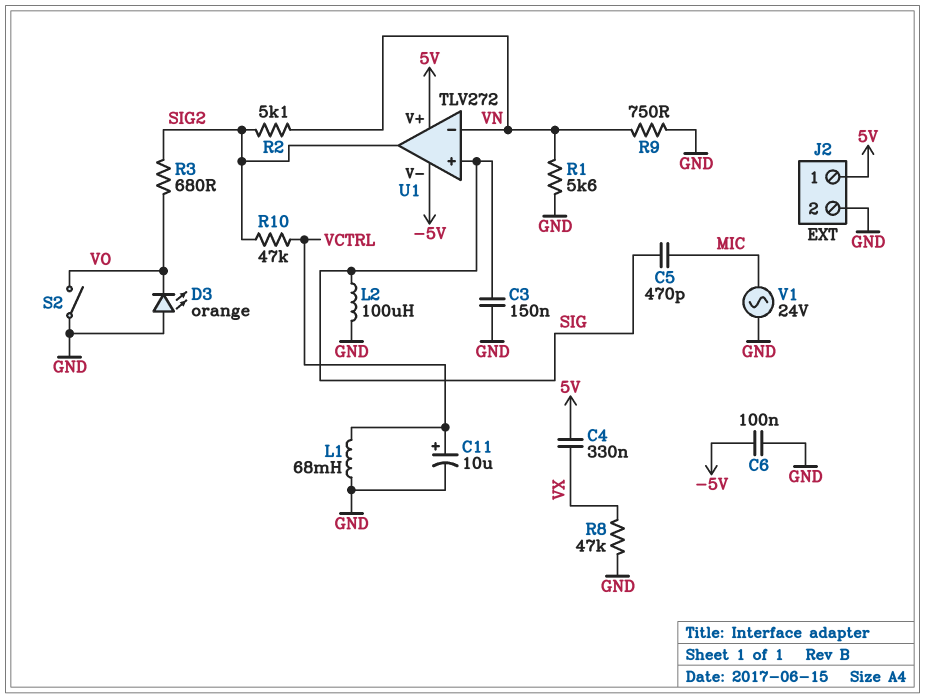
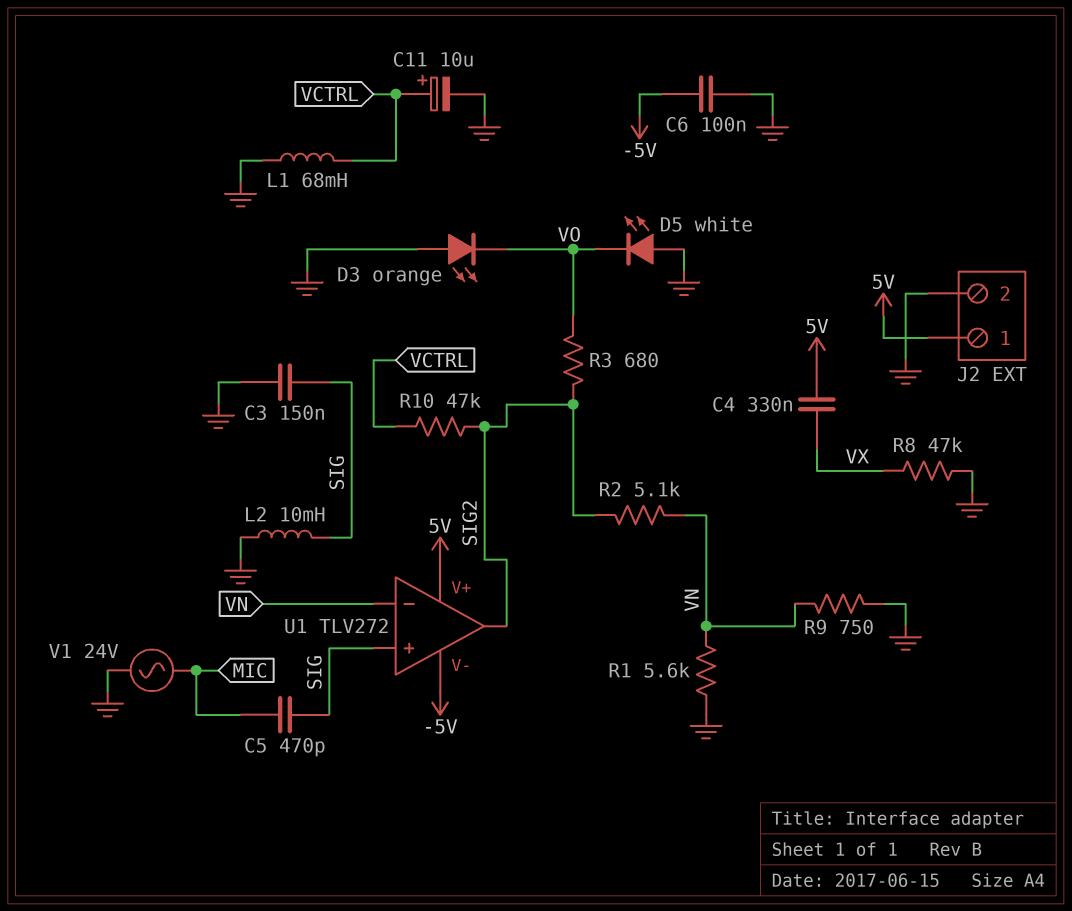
D5: none -> LED white (A GND, K VO)
L2: 100uH (GND, SIG) -> 10mH (GND, SIG)
S2: switch (GND, VO) -> none

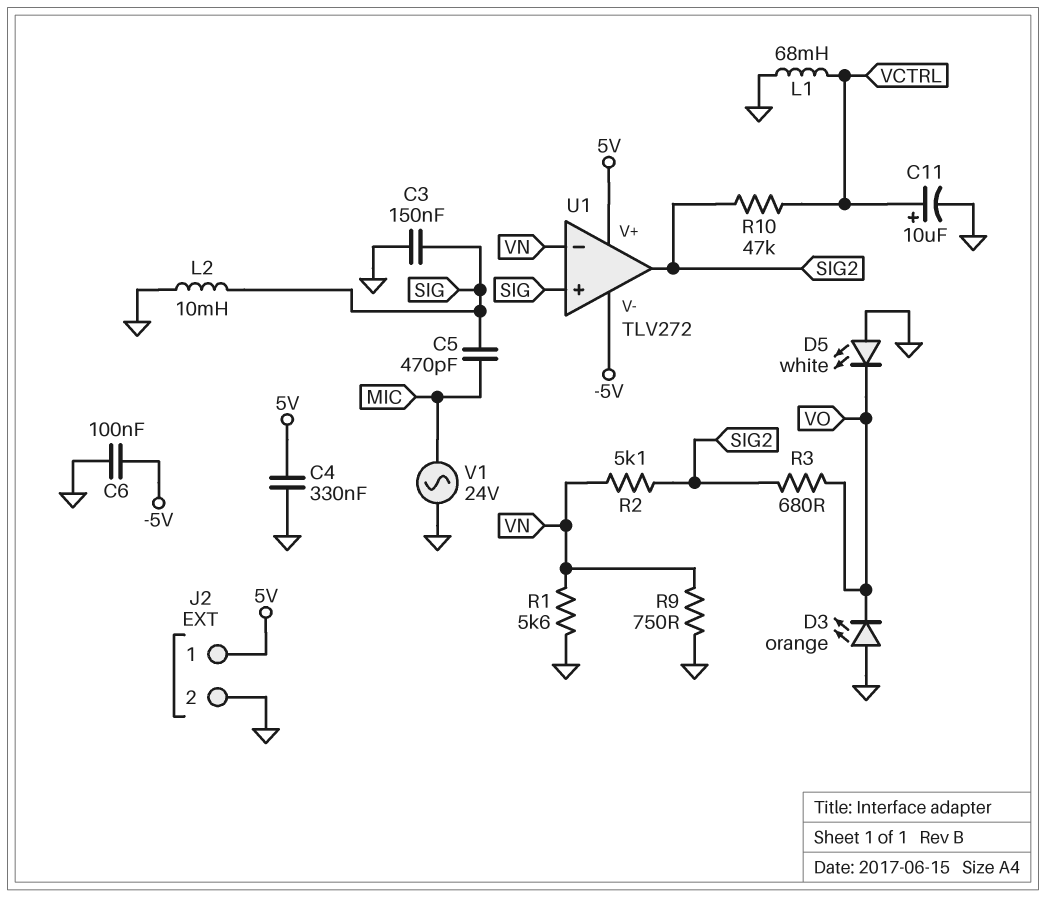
C4: 330nF (5V, VX) -> 330nF (5V, GND)
R8: 47k (GND, VX) -> none

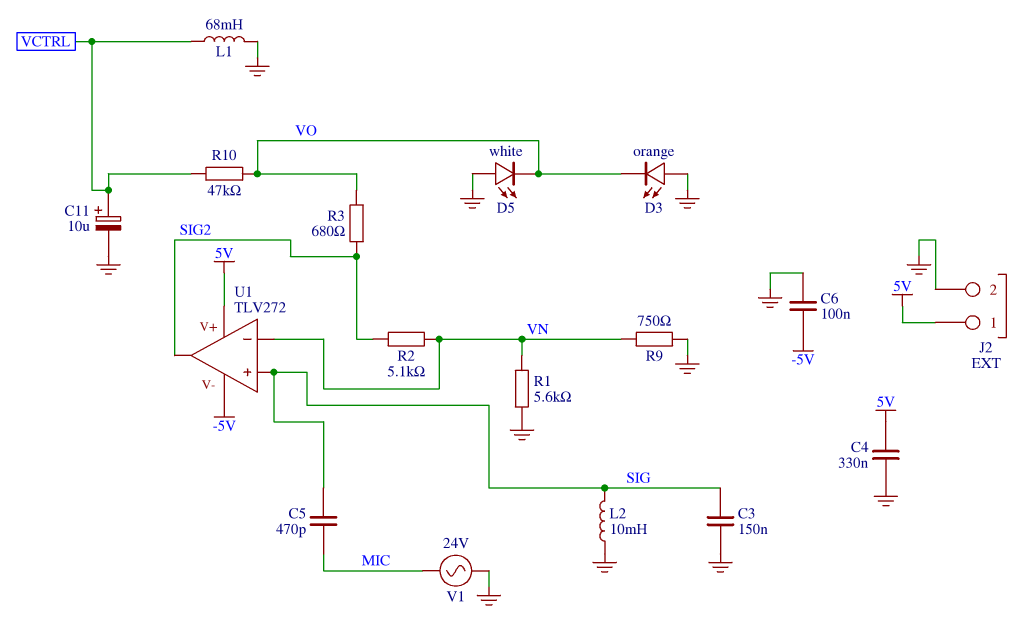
R10: 47k (SIG2, VCTRL) -> 47k (VCTRL, VO)

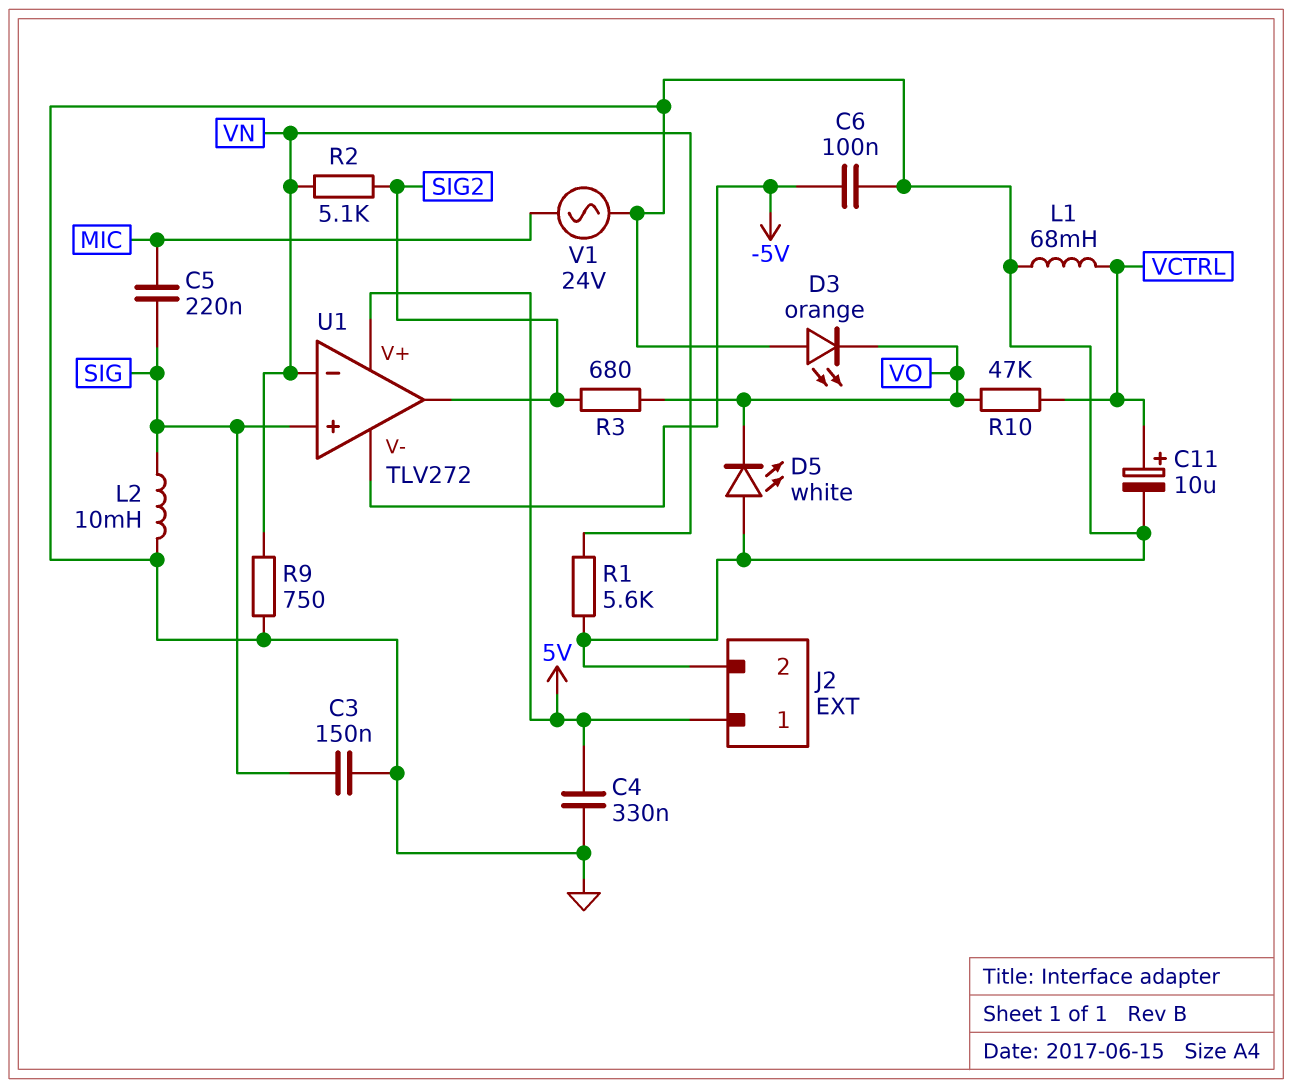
C5: 470pF (MIC, SIG) -> 220nF (MIC, SIG)

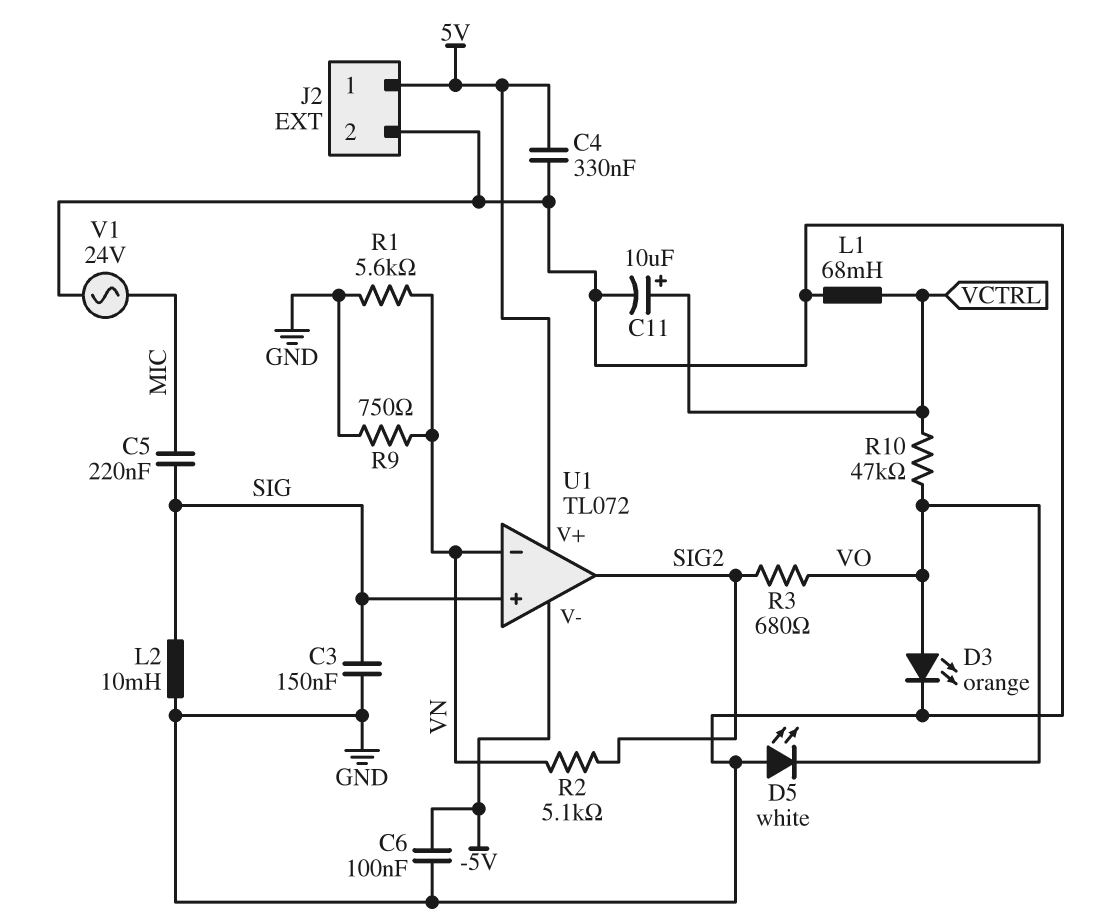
D3: LED orange (A GND, K VO) -> LED orange (A VO, K GND)
U1: TLV272 -> TL072

